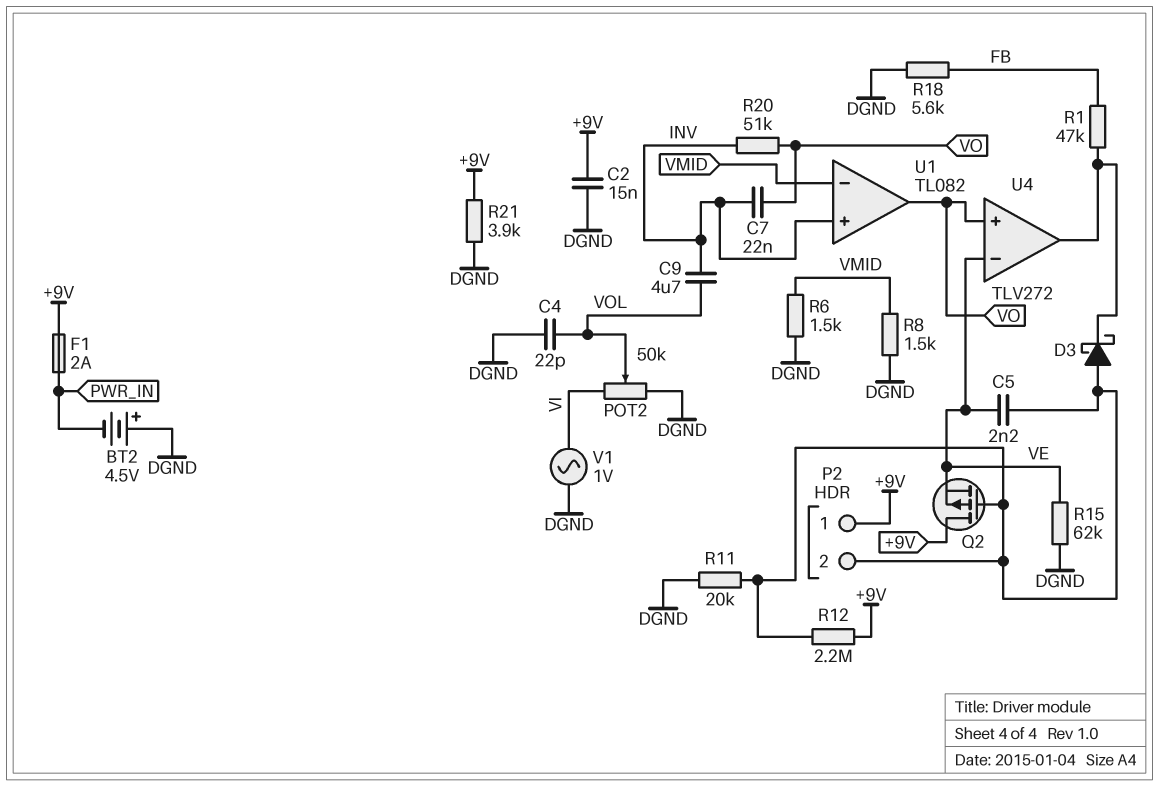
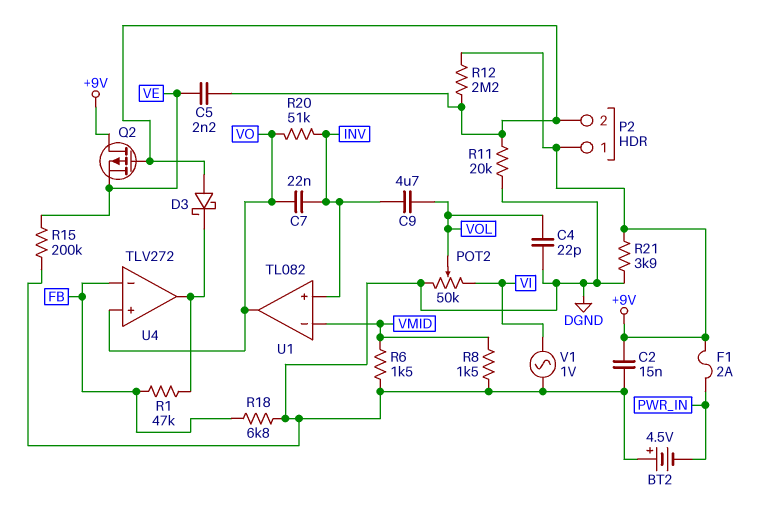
R15: 62k (DGND, VE) -> 200k (DGND, VE)
R18: 5.6k (DGND, FB) -> 6.8k (DGND, FB)
U4 pin in-: VE -> FB

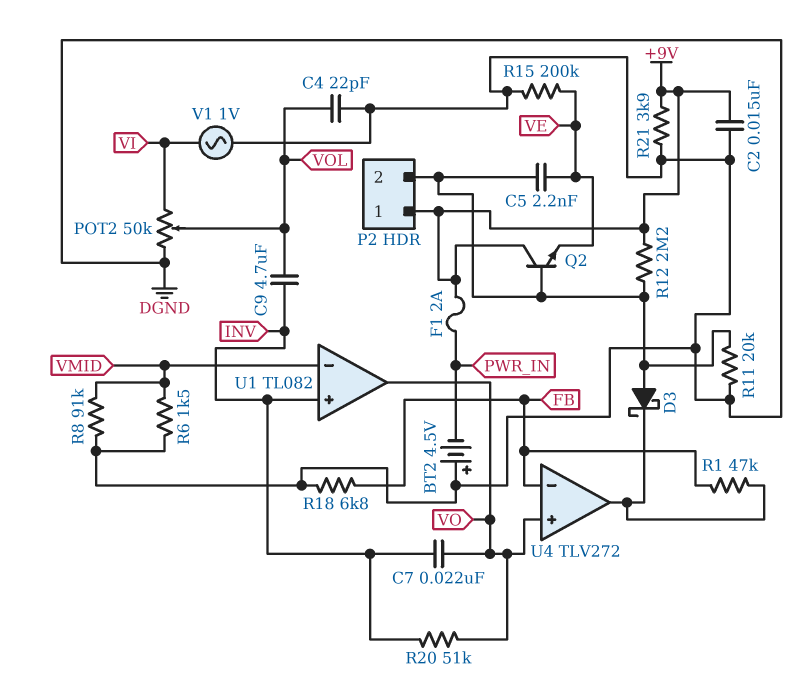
Q2: PMOS (G P2/2, D +9V, S VE) -> NPN (B P2/2, C +9V, E VE)
R8: 1.5k (DGND, VMID) -> 91k (DGND, VMID)

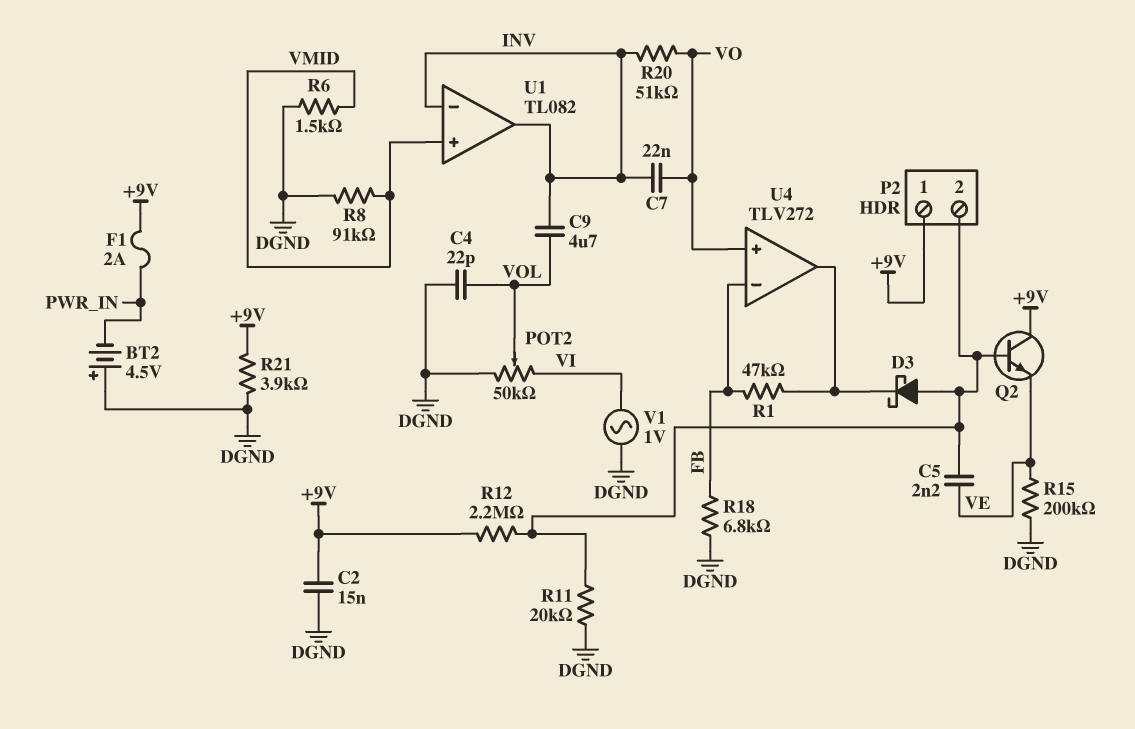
U1 pin in+: INV -> VMID
U1 pin in-: VMID -> INV
U1 pin out: VO -> INV

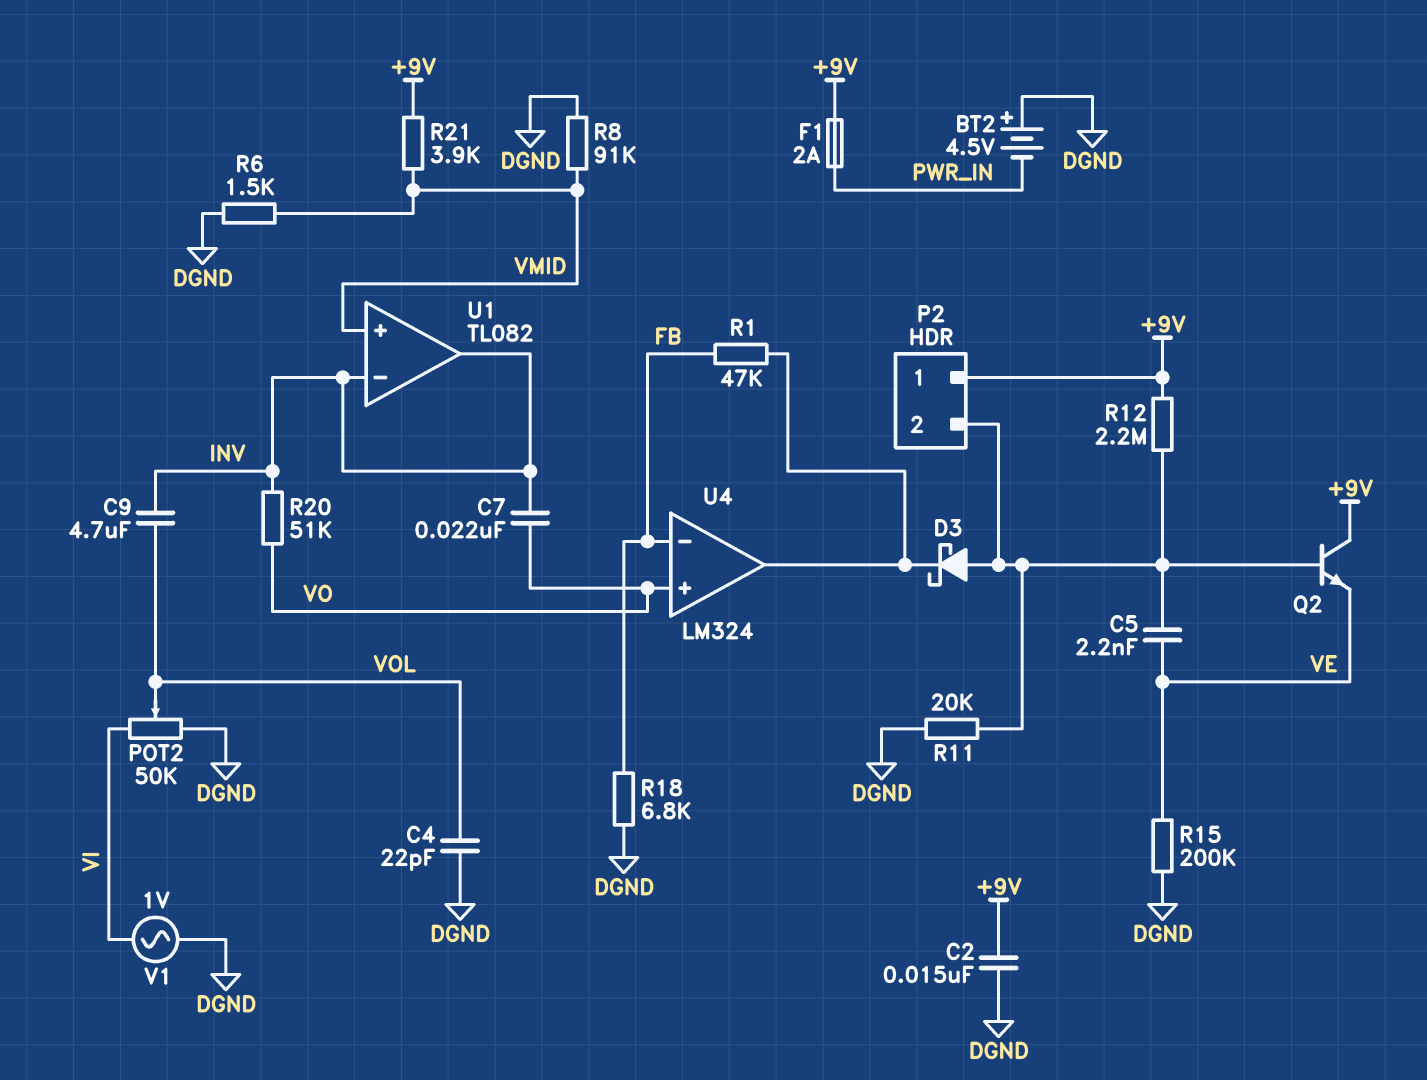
R21: 3.9k (+9V, DGND) -> 3.9k (+9V, VMID)
U4: TLV272 -> LM324

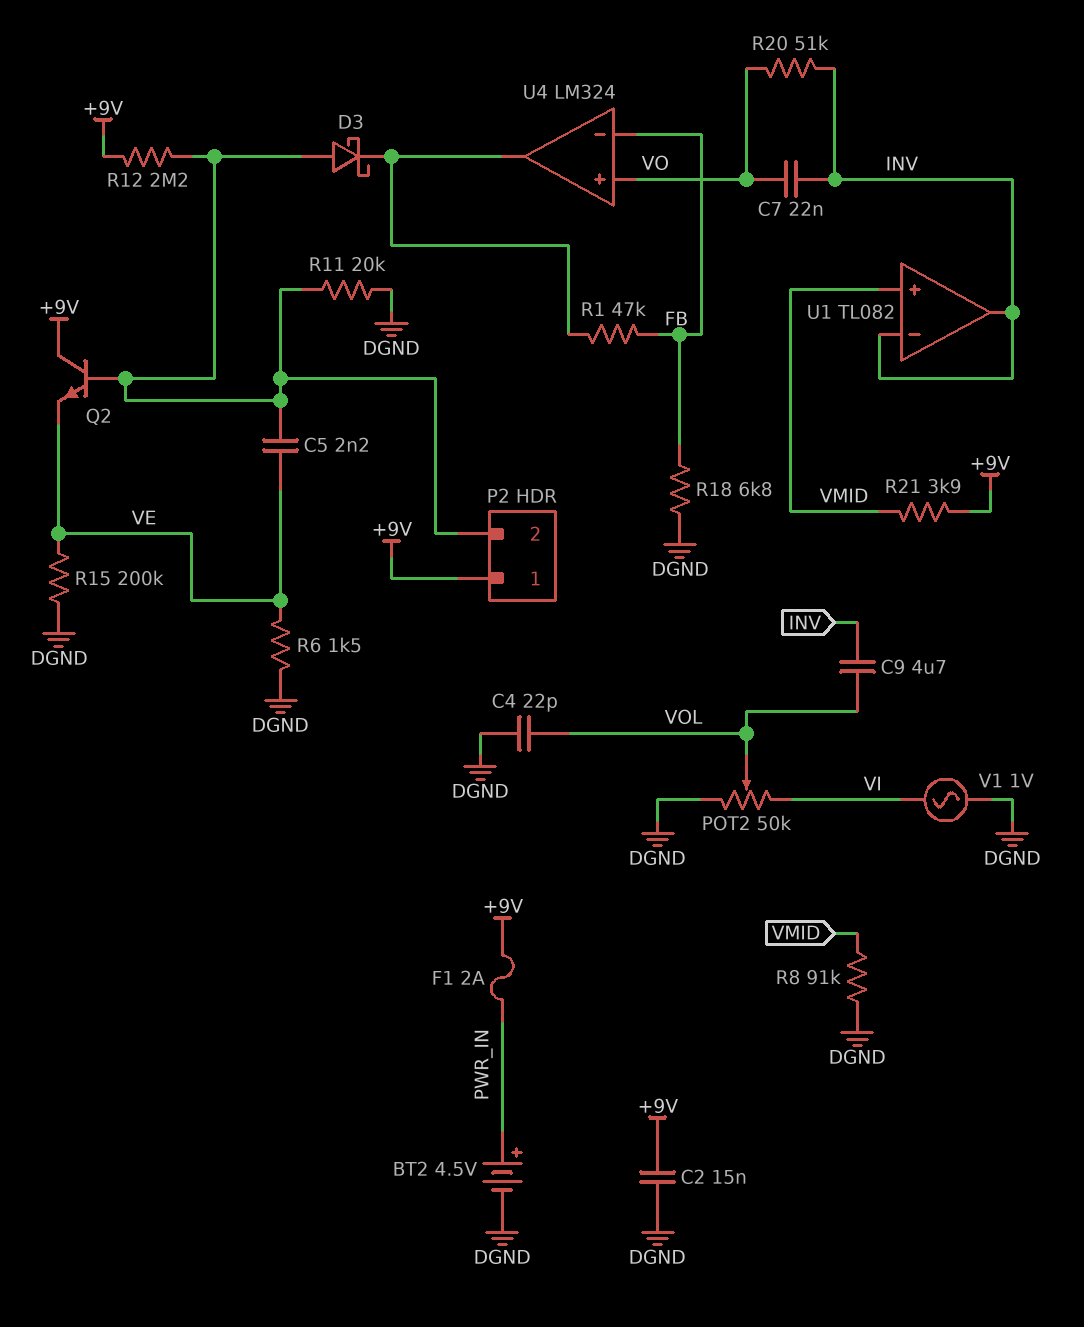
BT2: 4.5V (plus DGND, minus PWR_IN) -> 4.5V (plus PWR_IN, minus DGND)
R6: 1.5k (DGND, VMID) -> 1.5k (DGND, VE)

